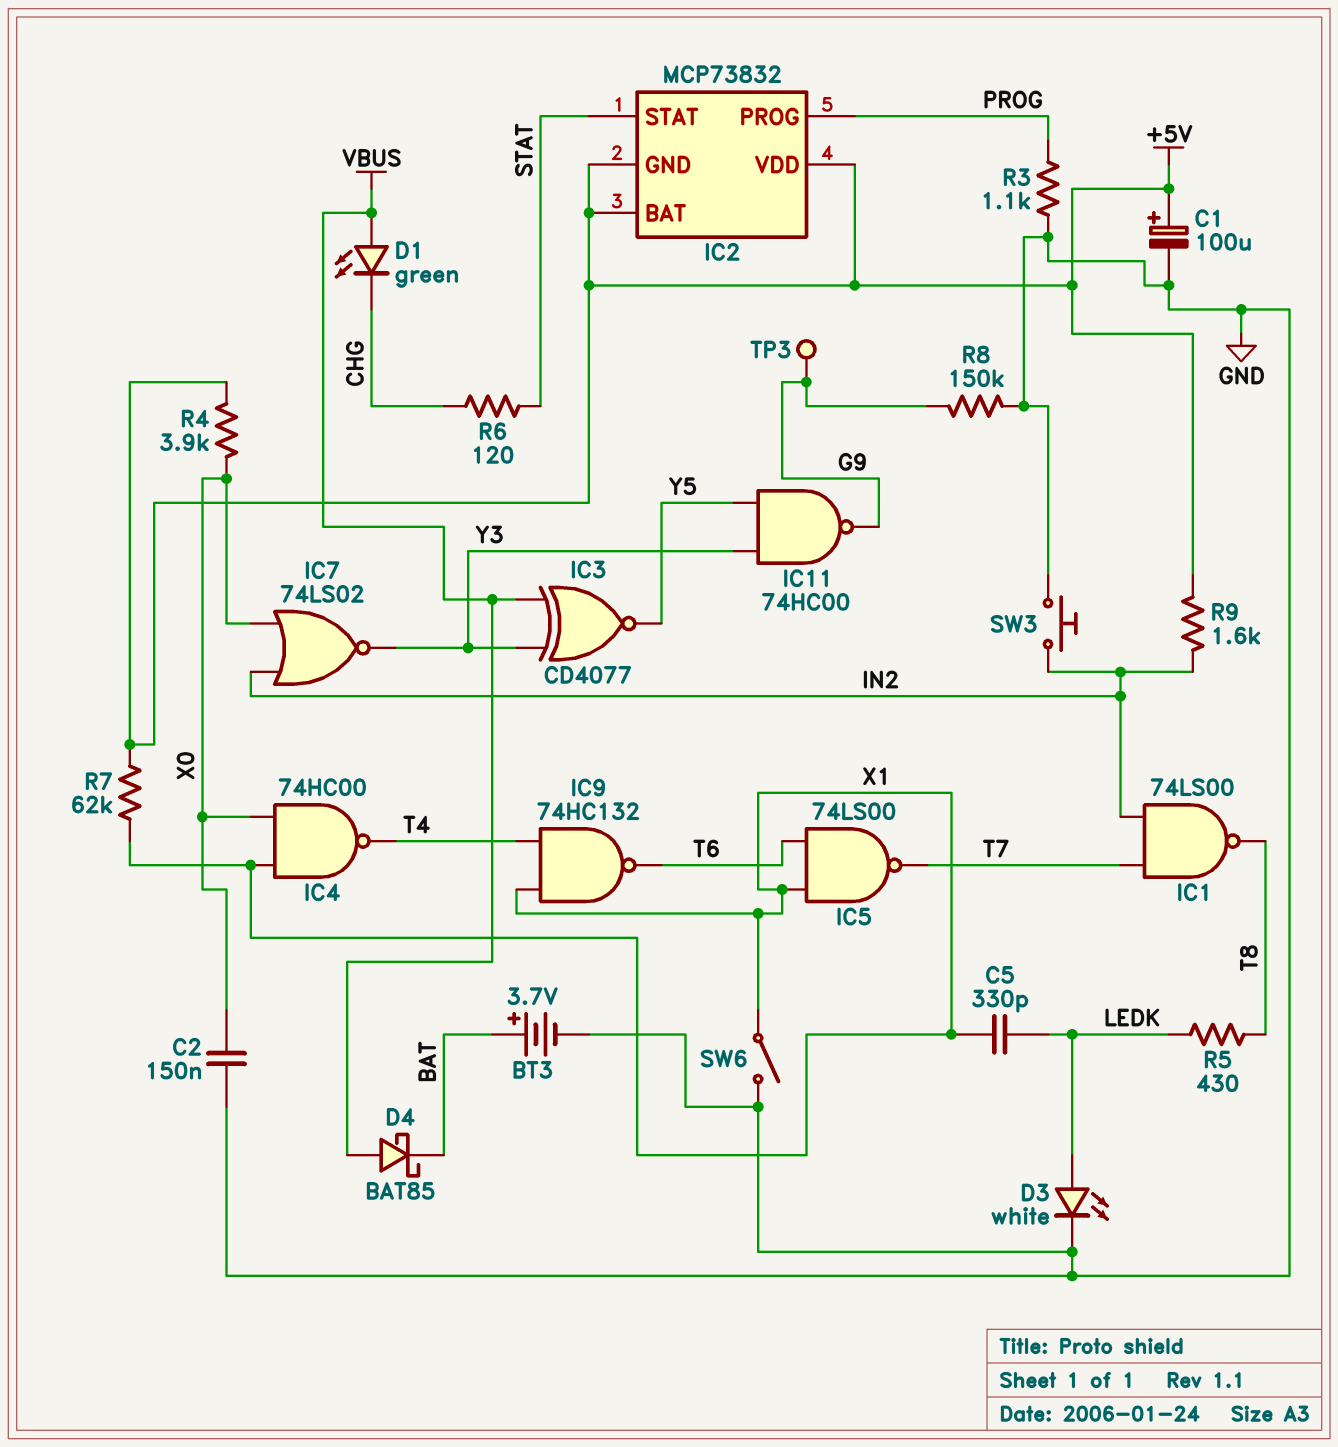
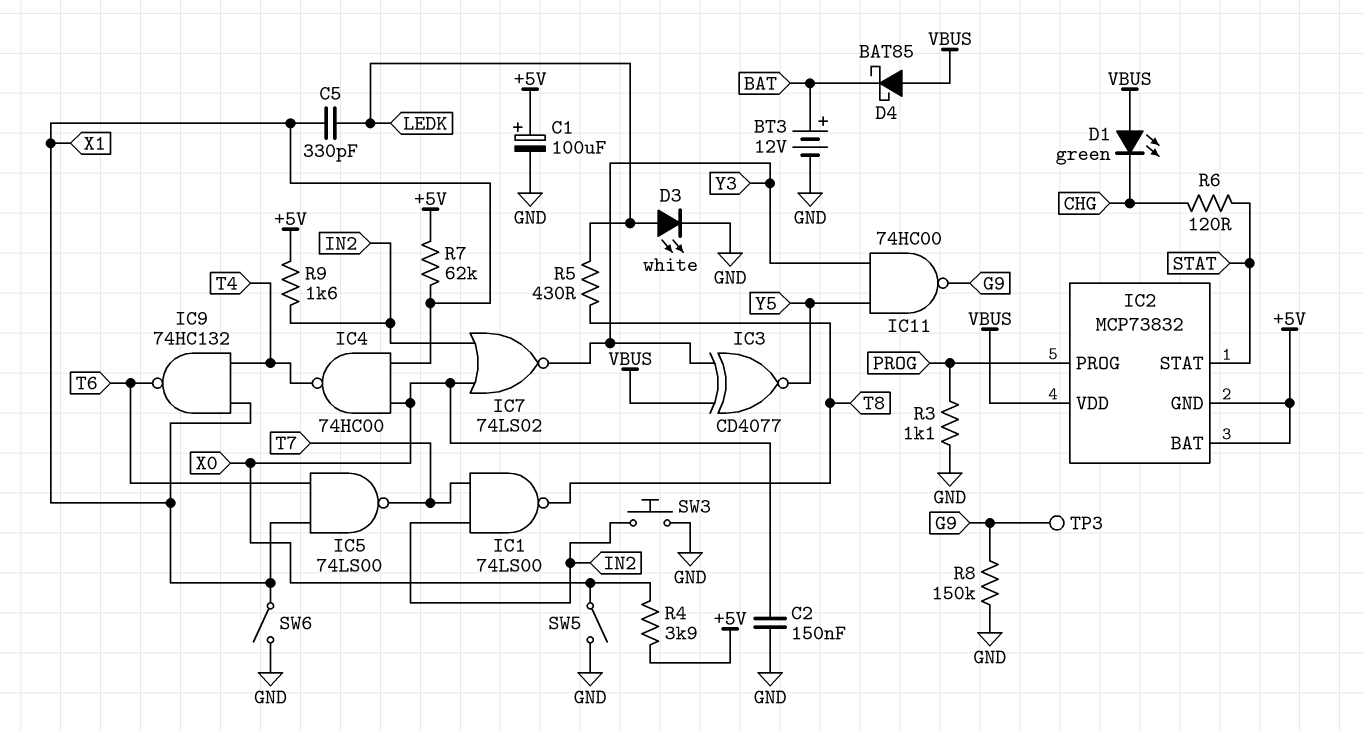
BT3: 3.7V (plus BAT, minus GND) -> 12V (plus BAT, minus GND)
IC2 pin VDD: +5V -> VBUS
SW5: none -> switch (GND, X0)

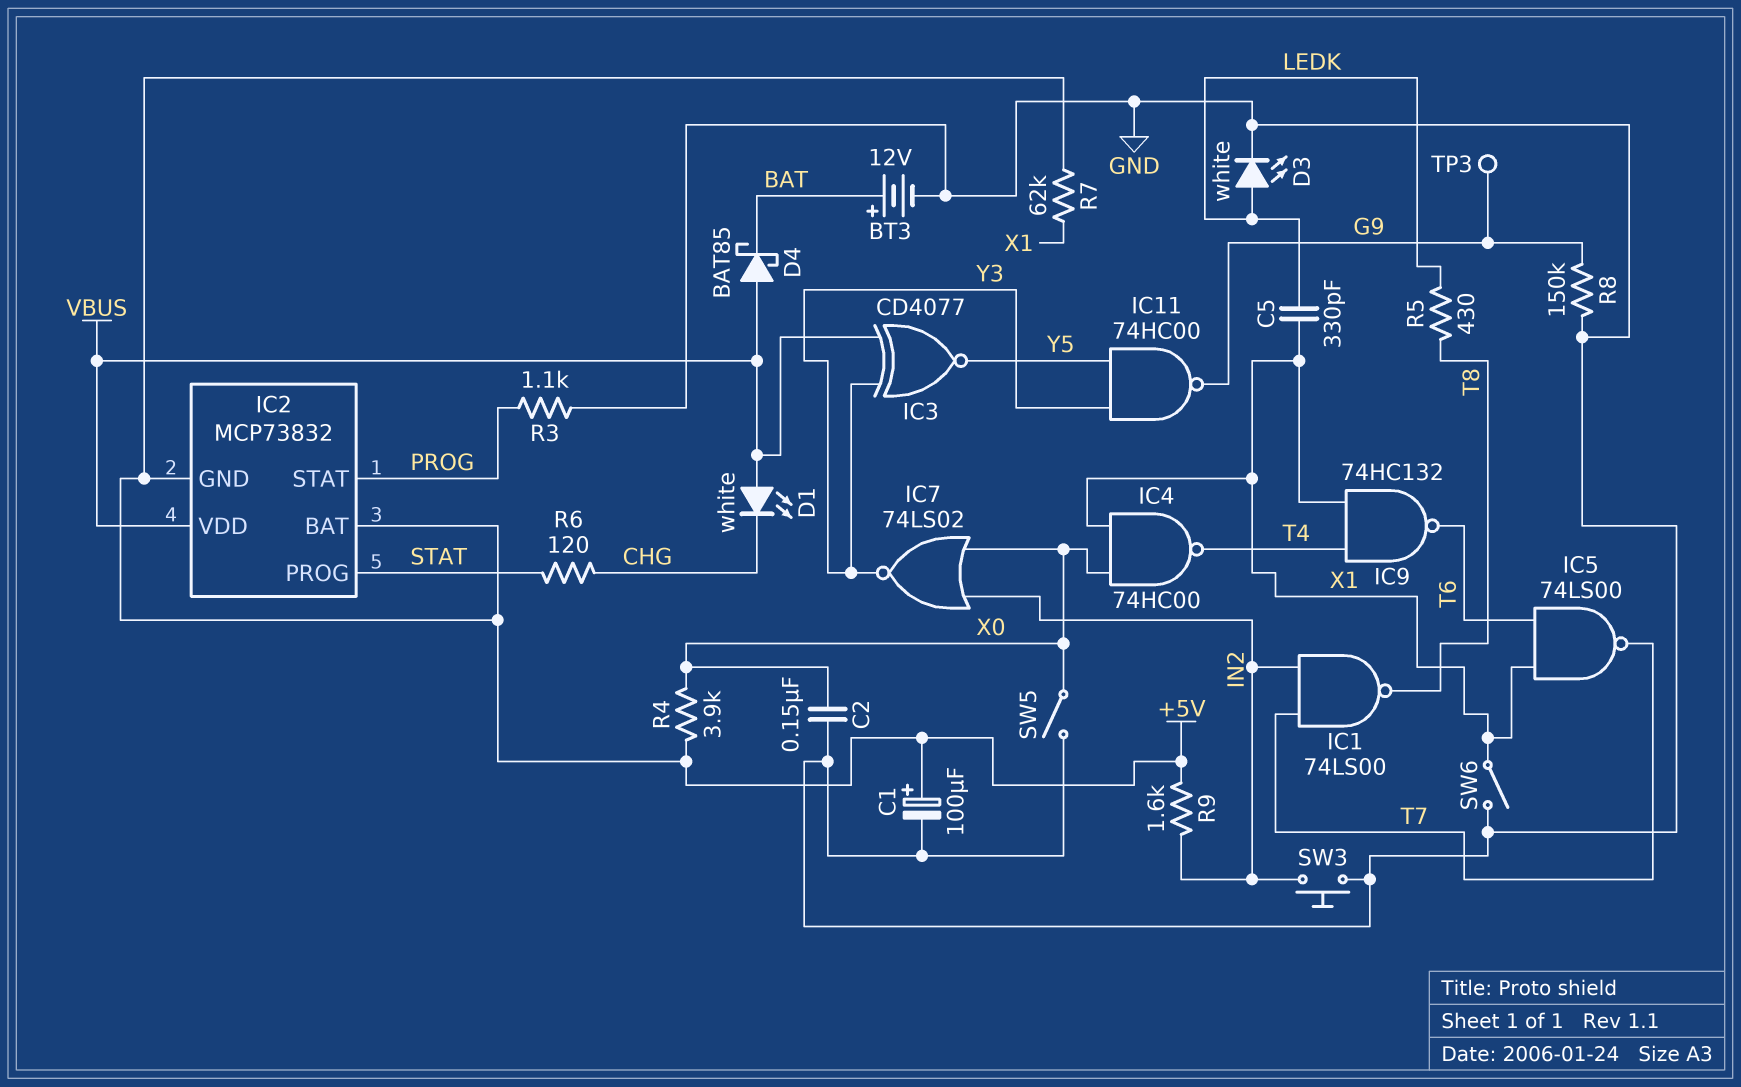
D1: LED green (A VBUS, K CHG) -> LED white (A VBUS, K CHG)
IC2 pin PROG: PROG -> STAT
IC2 pin STAT: STAT -> PROG

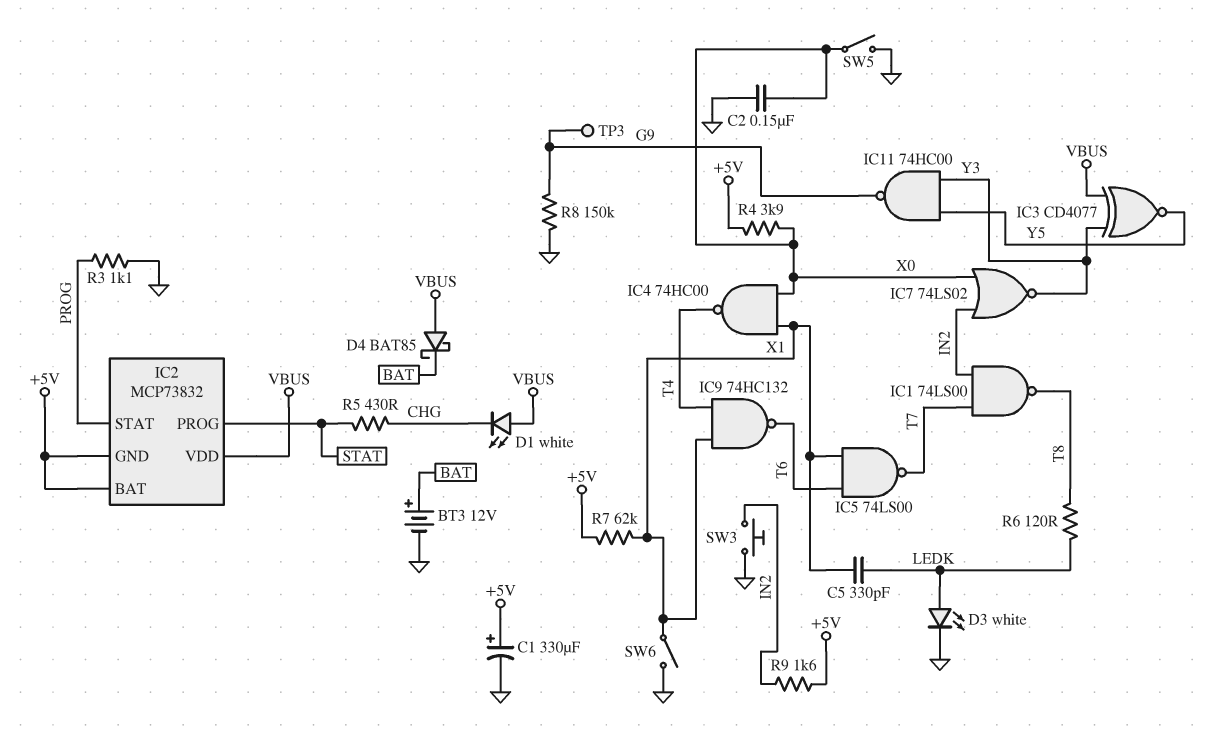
C1: 100uF (plus +5V, minus GND) -> 330uF (plus +5V, minus GND)
R5: 430 (LEDK, T8) -> 430 (CHG, STAT)
R6: 120 (CHG, STAT) -> 120 (LEDK, T8)

